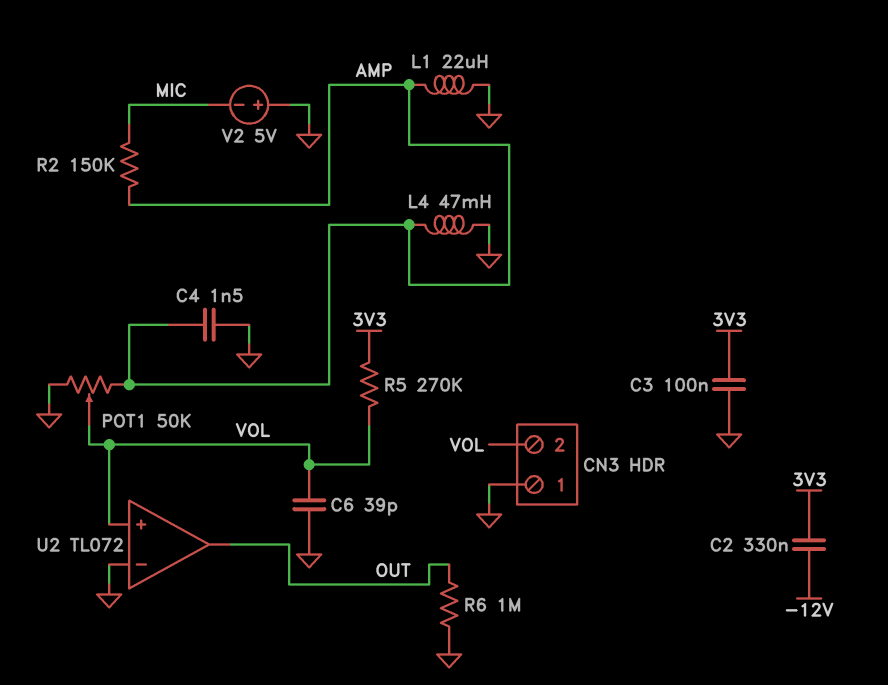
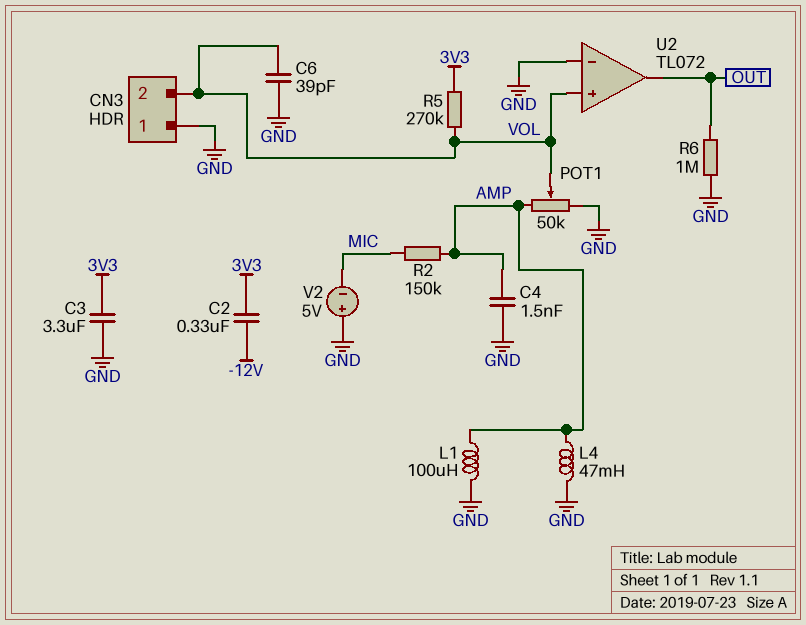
C3: 100nF (3V3, GND) -> 3.3uF (3V3, GND)
L1: 22uH (AMP, GND) -> 100uH (AMP, GND)

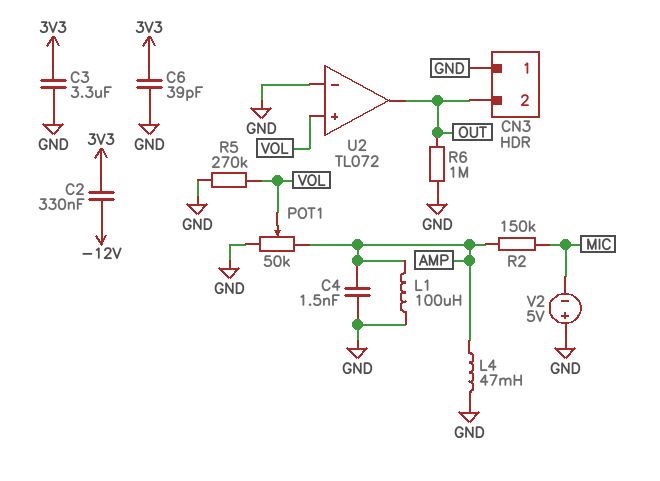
C6: 39pF (GND, VOL) -> 39pF (3V3, GND)
CN3 pin 2: VOL -> OUT
R5: 270k (3V3, VOL) -> 270k (GND, VOL)

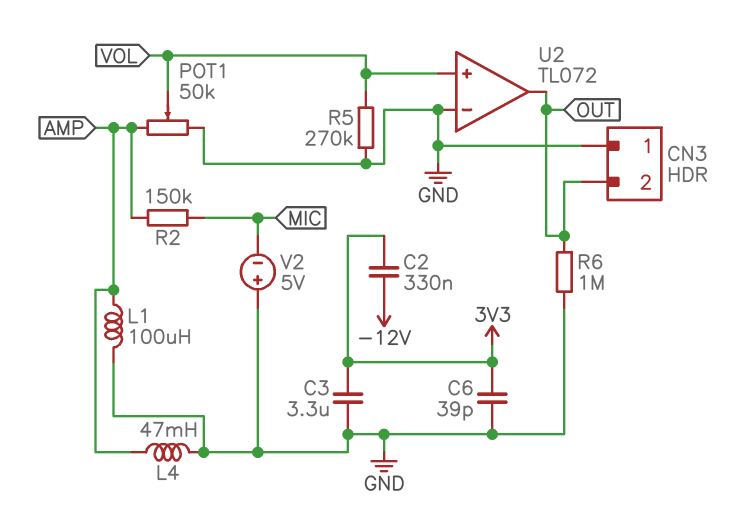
C4: 1.5nF (AMP, GND) -> none

